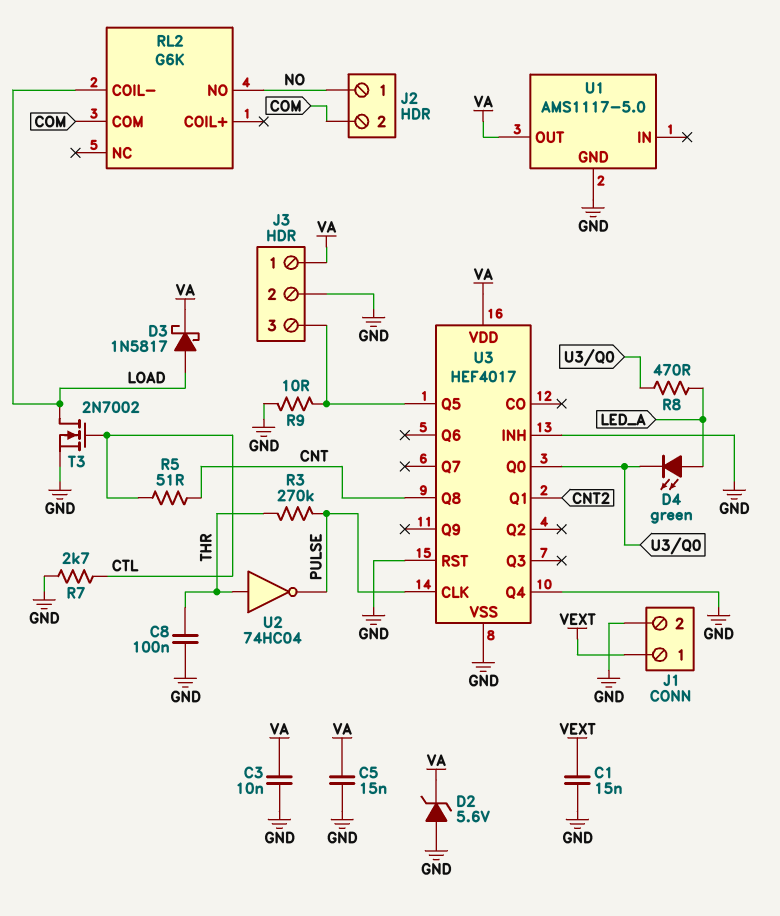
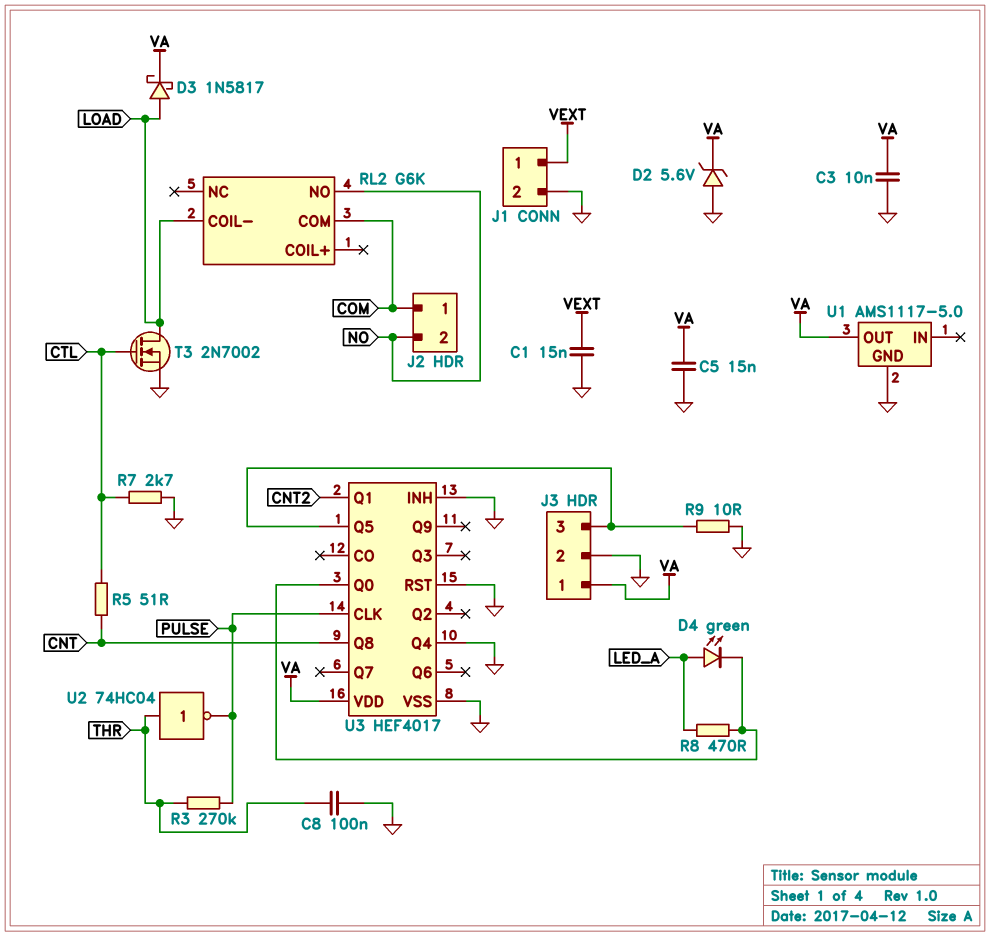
J2 pin 1: NO -> COM
J2 pin 2: COM -> NO

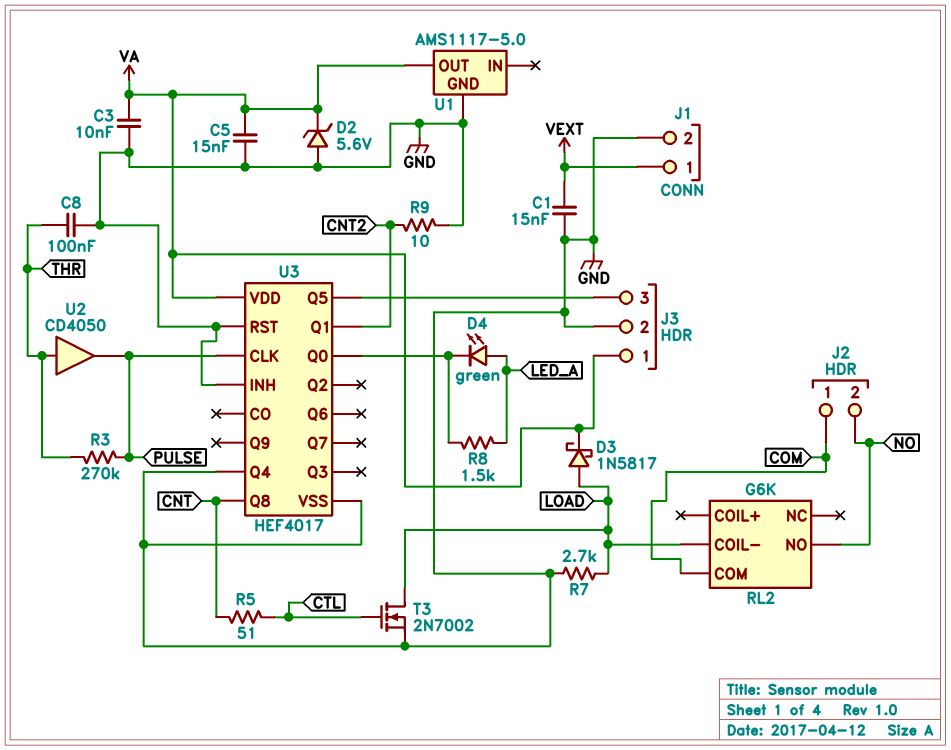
R7: 2.7k (CTL, GND) -> 2.7k (GND, LOAD)
R8: 470 (LED_A, U3/Q0) -> 1.5k (LED_A, U3/Q0)
R9: 10 (GND, J3/3) -> 10 (CNT2, GND)
U2: NOT 74HC04 (in THR, out PULSE) -> buffer CD4050 (in THR, out PULSE)

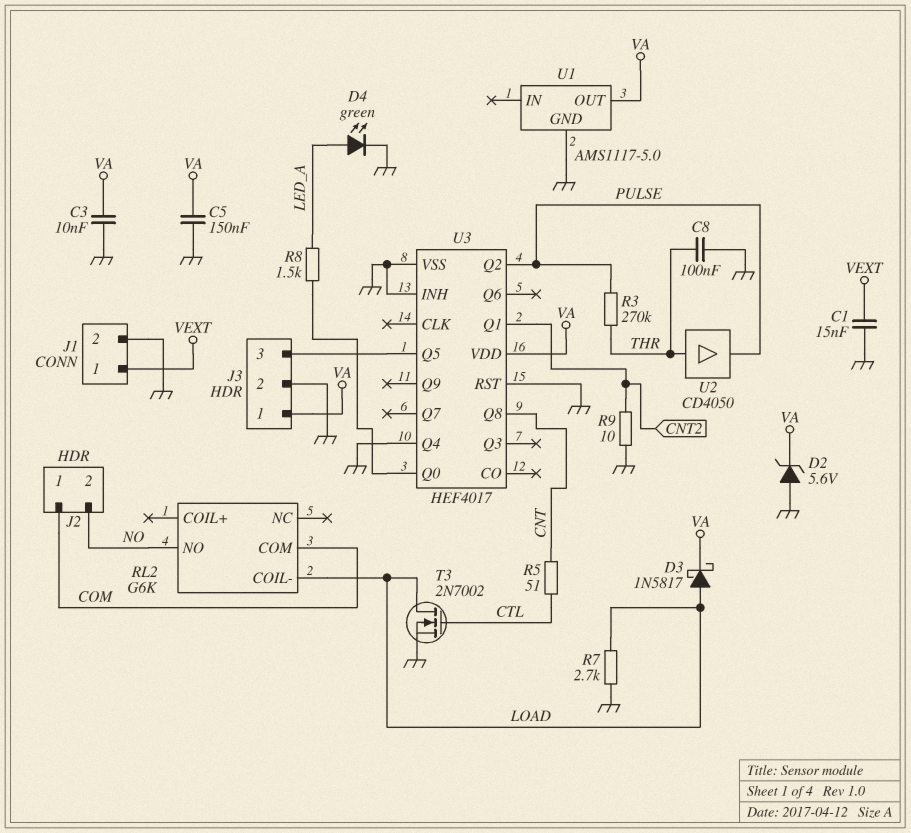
C5: 15nF (GND, VA) -> 150nF (GND, VA)
D4: LED green (A LED_A, K U3/Q0) -> LED green (A LED_A, K GND)
U3 pin CLK: PULSE -> none
U3 pin Q2: none -> PULSE

